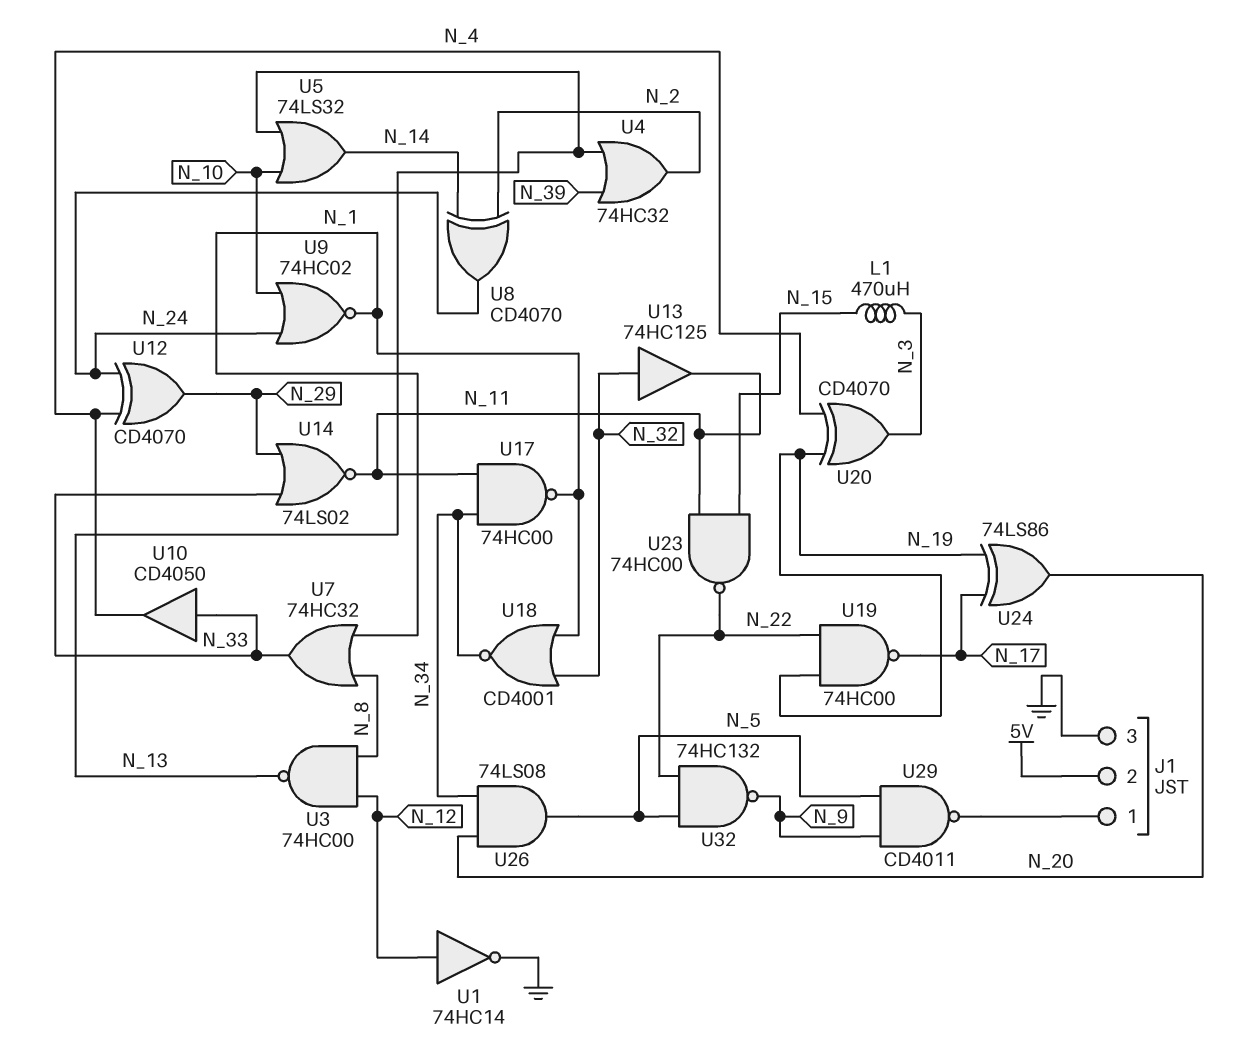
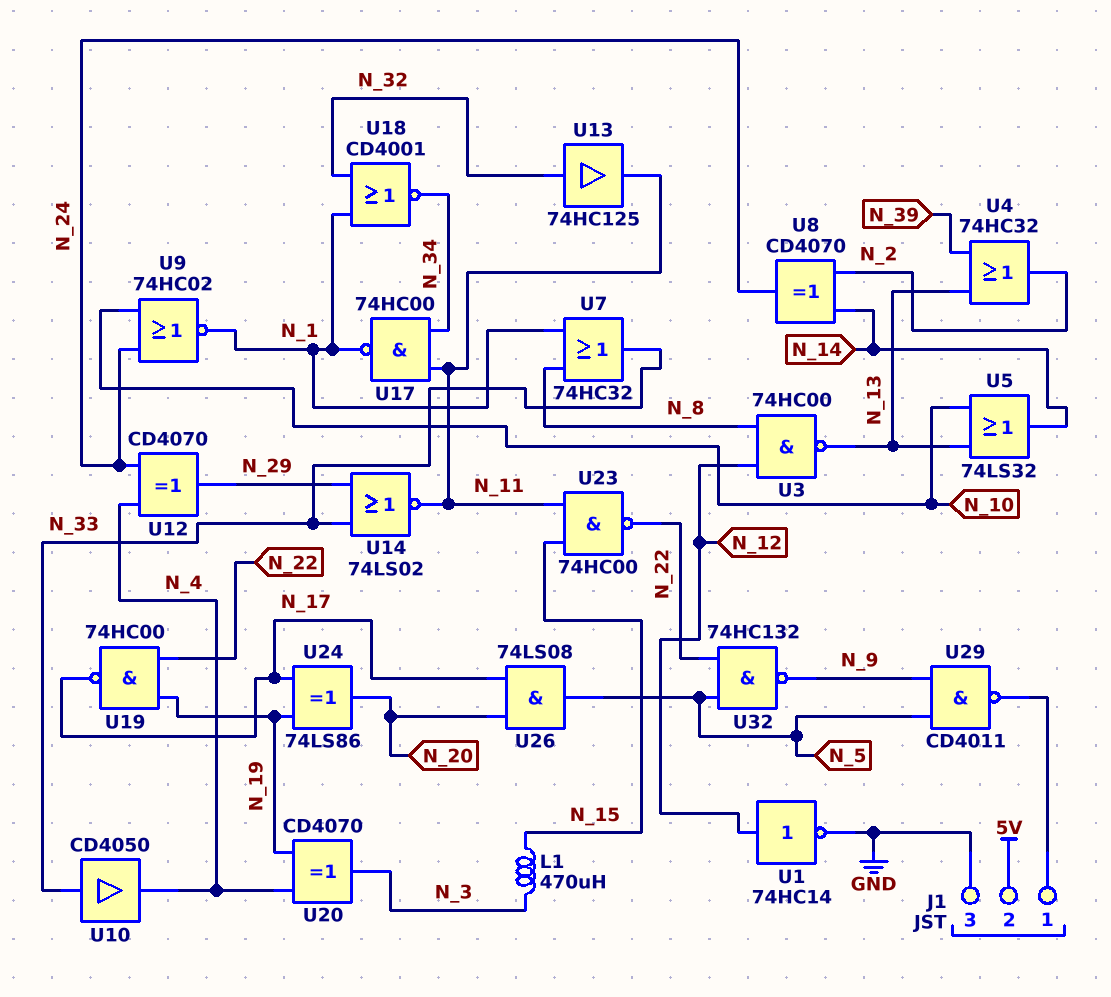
U26: AND 74LS08 (in N_20, in N_34, out N_5) -> AND 74LS08 (in N_17, in N_20, out N_5)

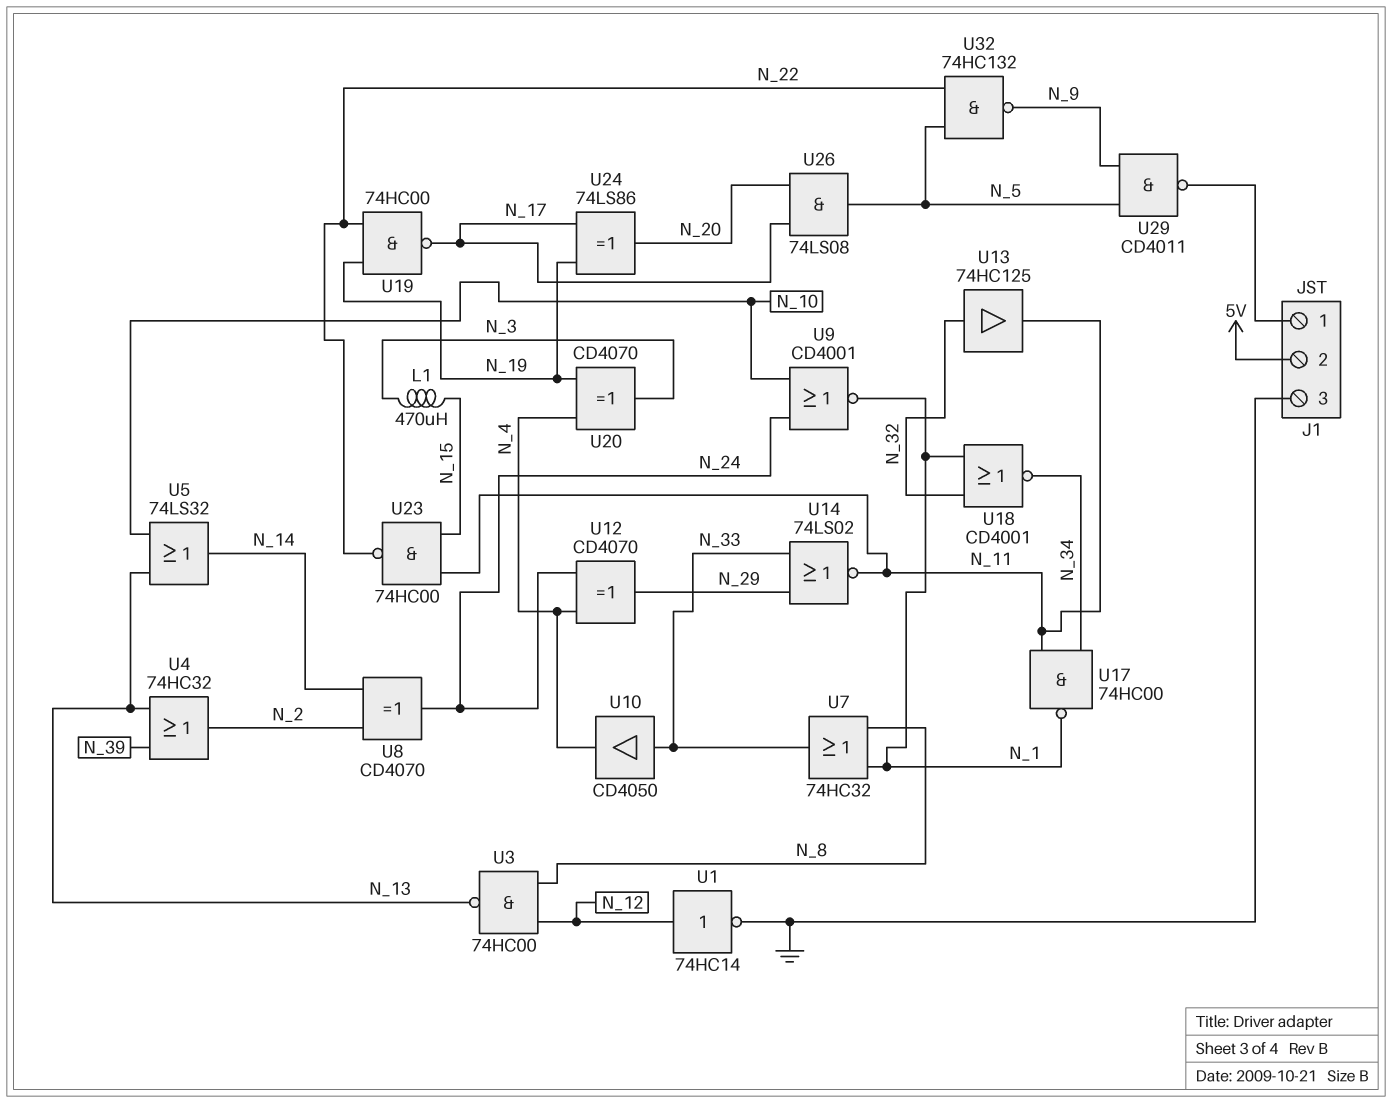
U9: NOR 74HC02 (in N_10, in N_24, out N_1) -> NOR CD4001 (in N_10, in N_24, out N_1)

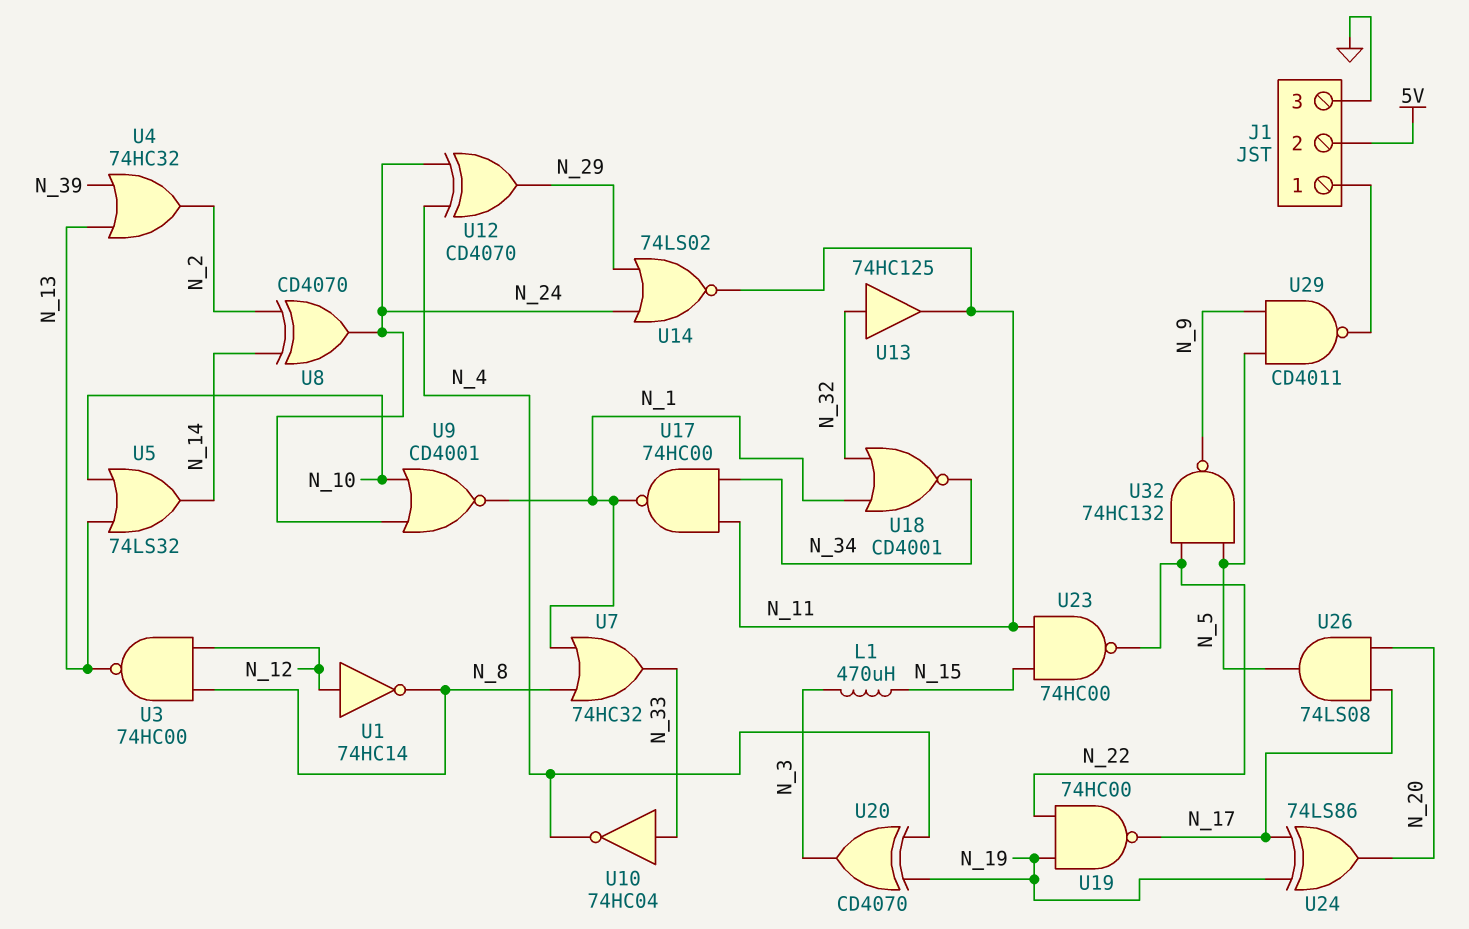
U1: NOT 74HC14 (in N_12, out GND) -> NOT 74HC14 (in N_12, out N_8)
U10: buffer CD4050 (in N_33, out N_4) -> NOT 74HC04 (in N_33, out N_4)
U14: NOR 74LS02 (in N_29, in N_33, out N_11) -> NOR 74LS02 (in N_24, in N_29, out N_11)

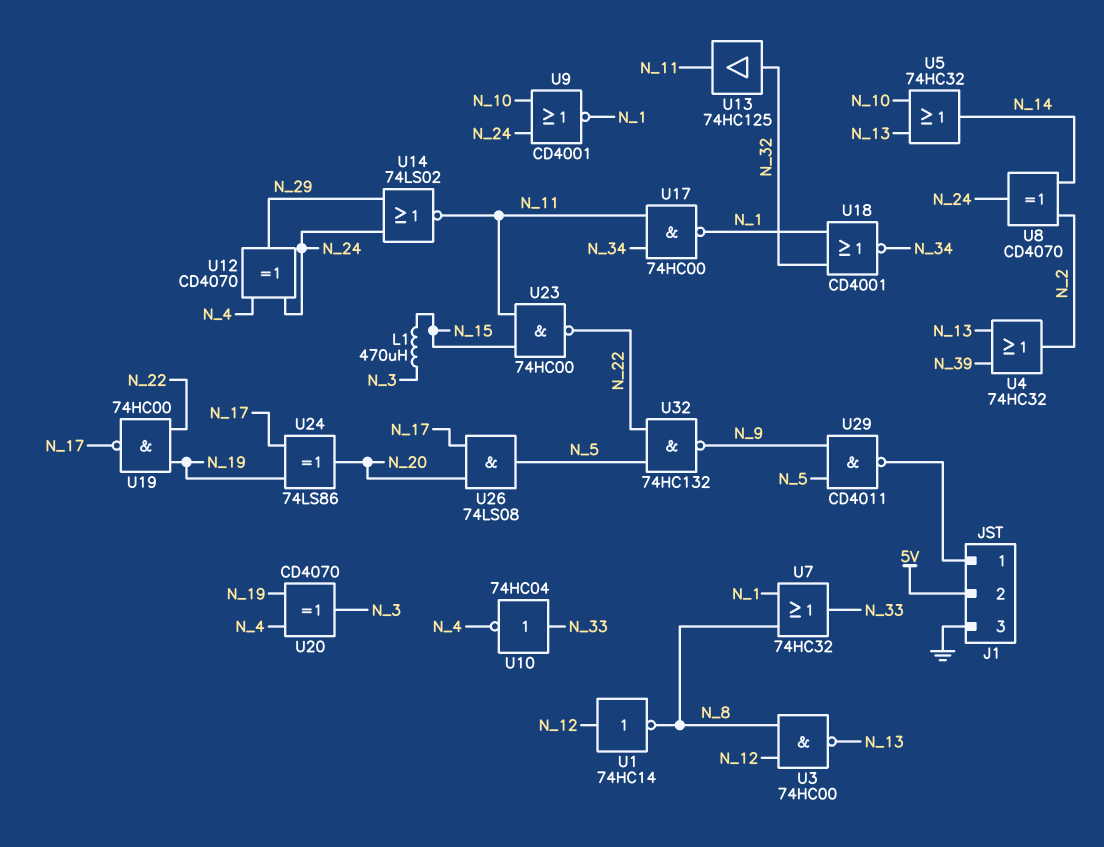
U5: OR 74LS32 (in N_10, in N_13, out N_14) -> OR 74HC32 (in N_10, in N_13, out N_14)

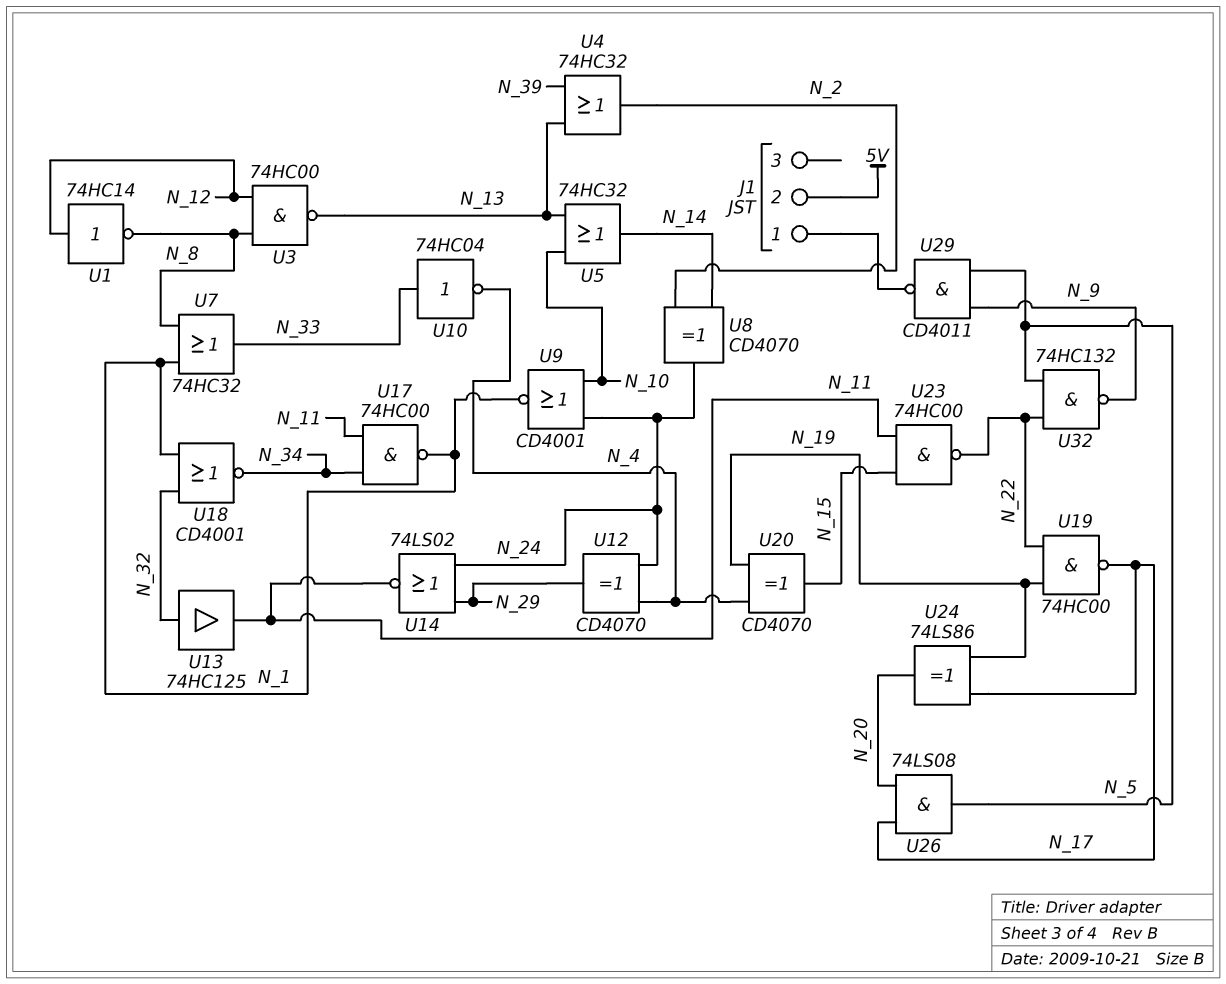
J1 pin 3: GND -> none
L1: 470uH (N_3, N_15) -> none
U20: XOR CD4070 (in N_4, in N_19, out N_3) -> XOR CD4070 (in N_4, in N_19, out N_15)

